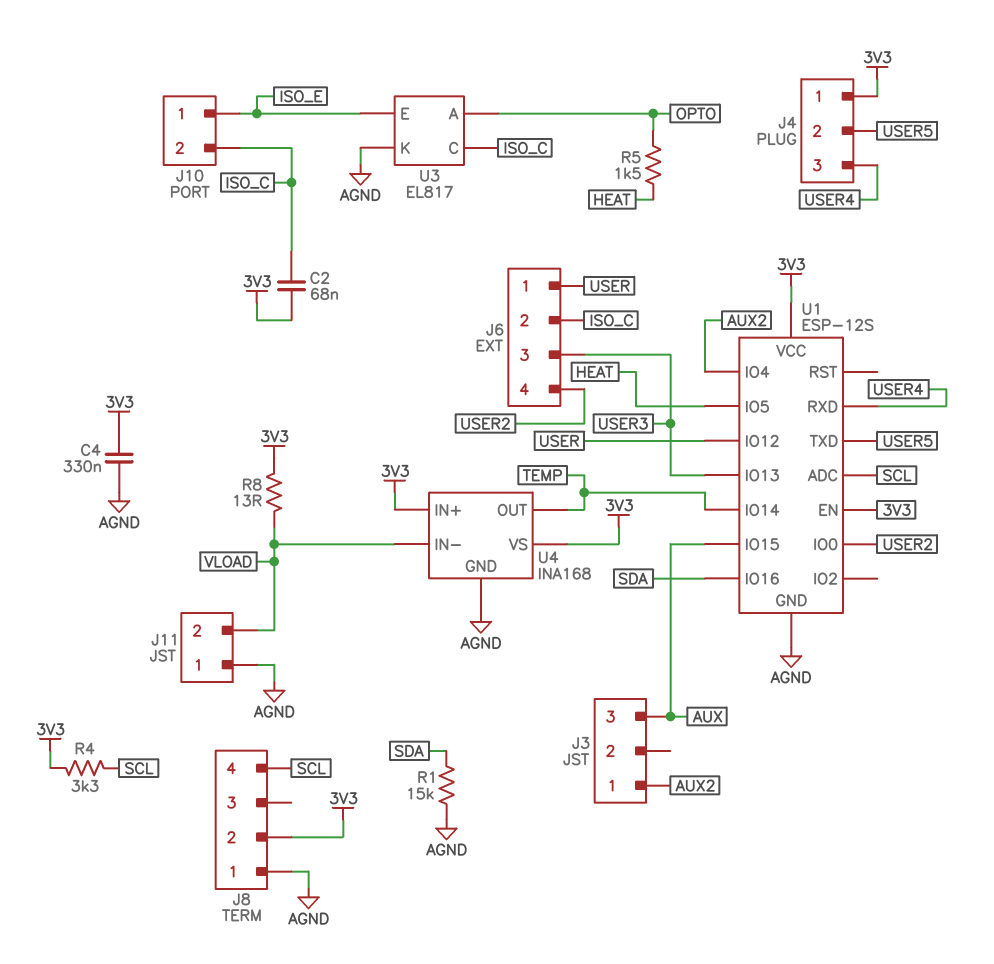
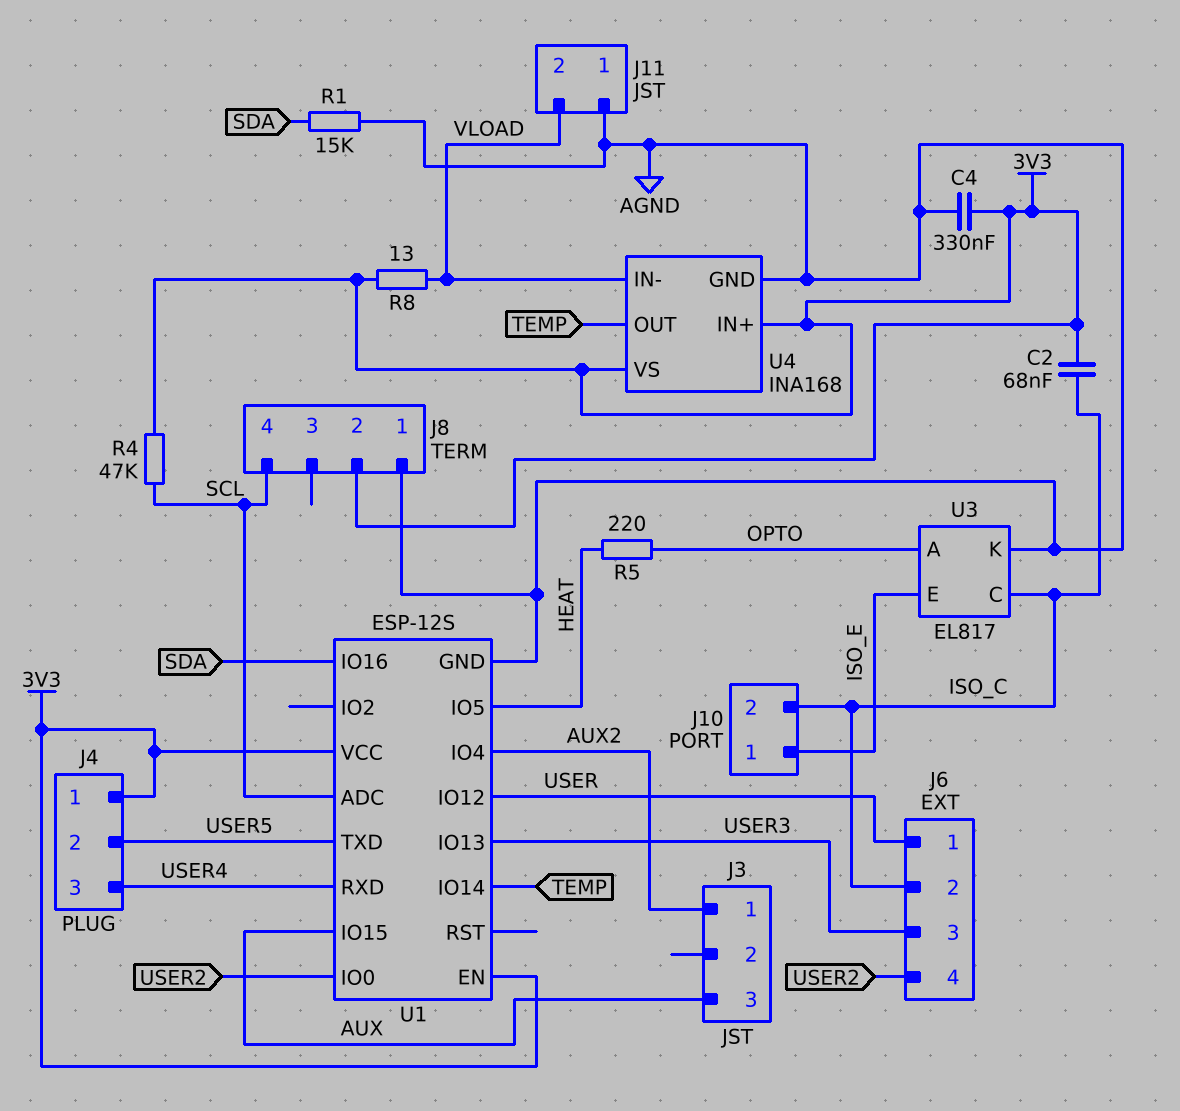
R4: 3.3k (3V3, SCL) -> 47k (3V3, SCL)
R5: 1.5k (HEAT, OPTO) -> 220 (HEAT, OPTO)

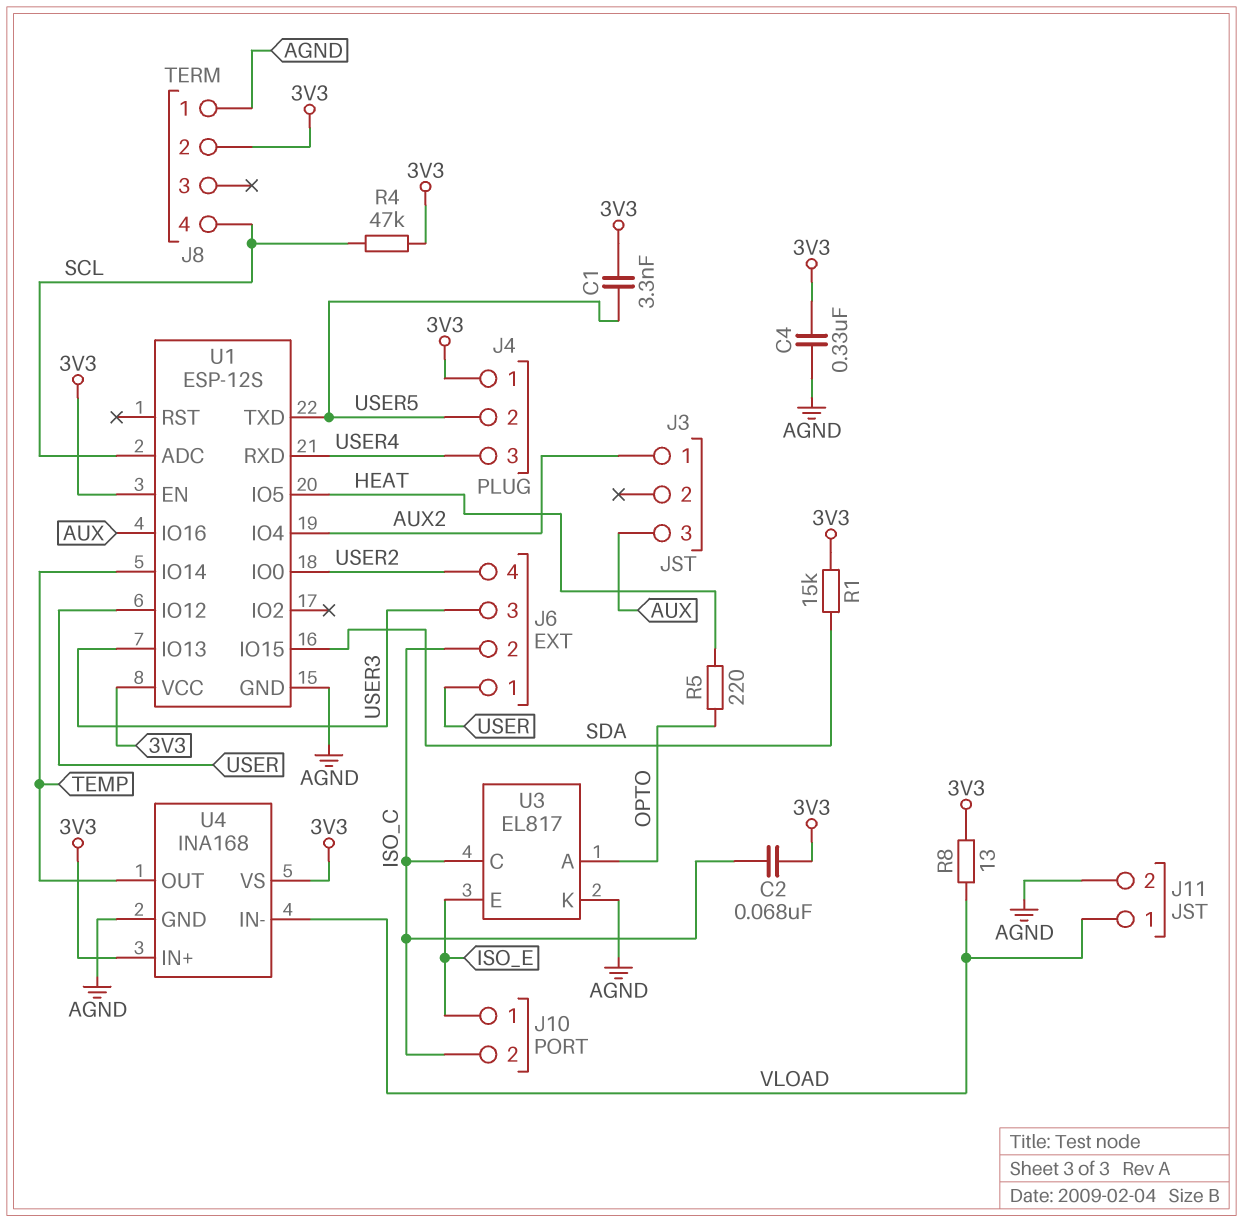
C1: none -> 3.3nF (3V3, USER5)
J11 pin 1: AGND -> VLOAD
J11 pin 2: VLOAD -> AGND
R1: 15k (AGND, SDA) -> 15k (3V3, SDA)
U1 pin IO15: AUX -> SDA
U1 pin IO16: SDA -> AUX

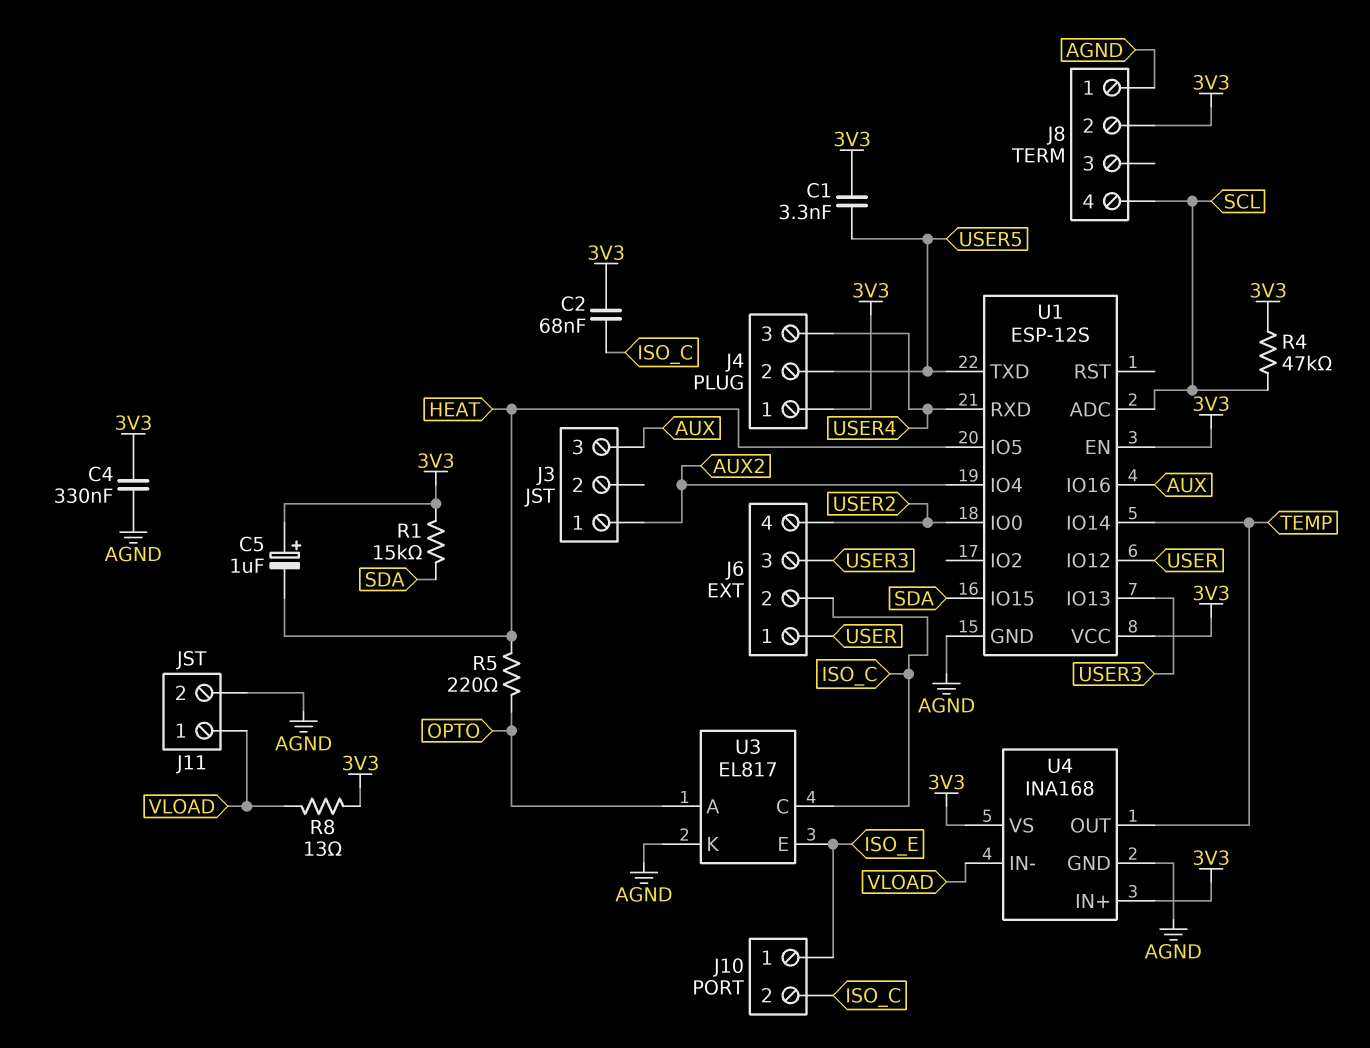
C5: none -> 1uF (plus 3V3, minus HEAT)

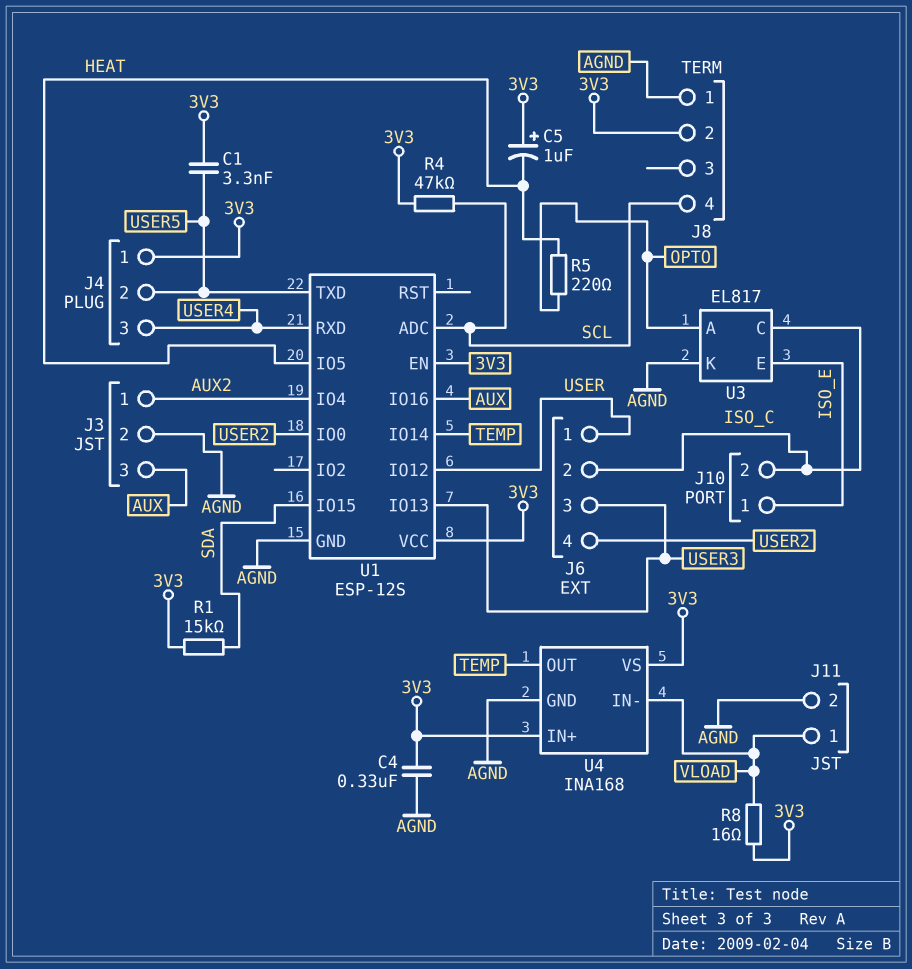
C2: 68nF (3V3, ISO_C) -> none
J3 pin 2: none -> AGND
R8: 13 (3V3, VLOAD) -> 16 (3V3, VLOAD)

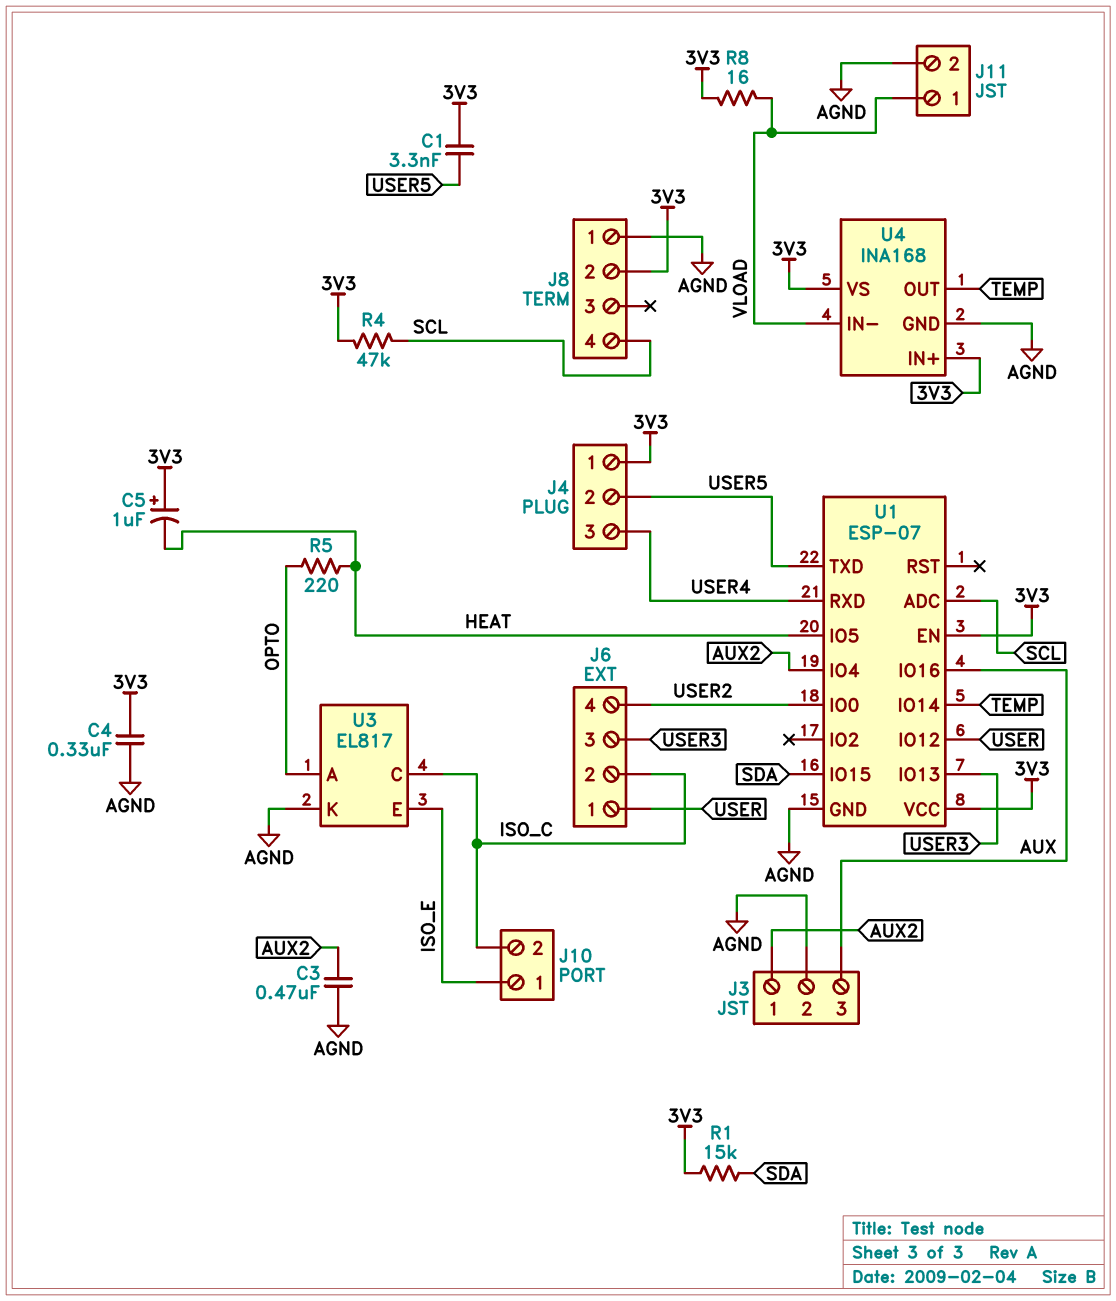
C3: none -> 470nF (AGND, AUX2)
U1: ESP-12S -> ESP-07

